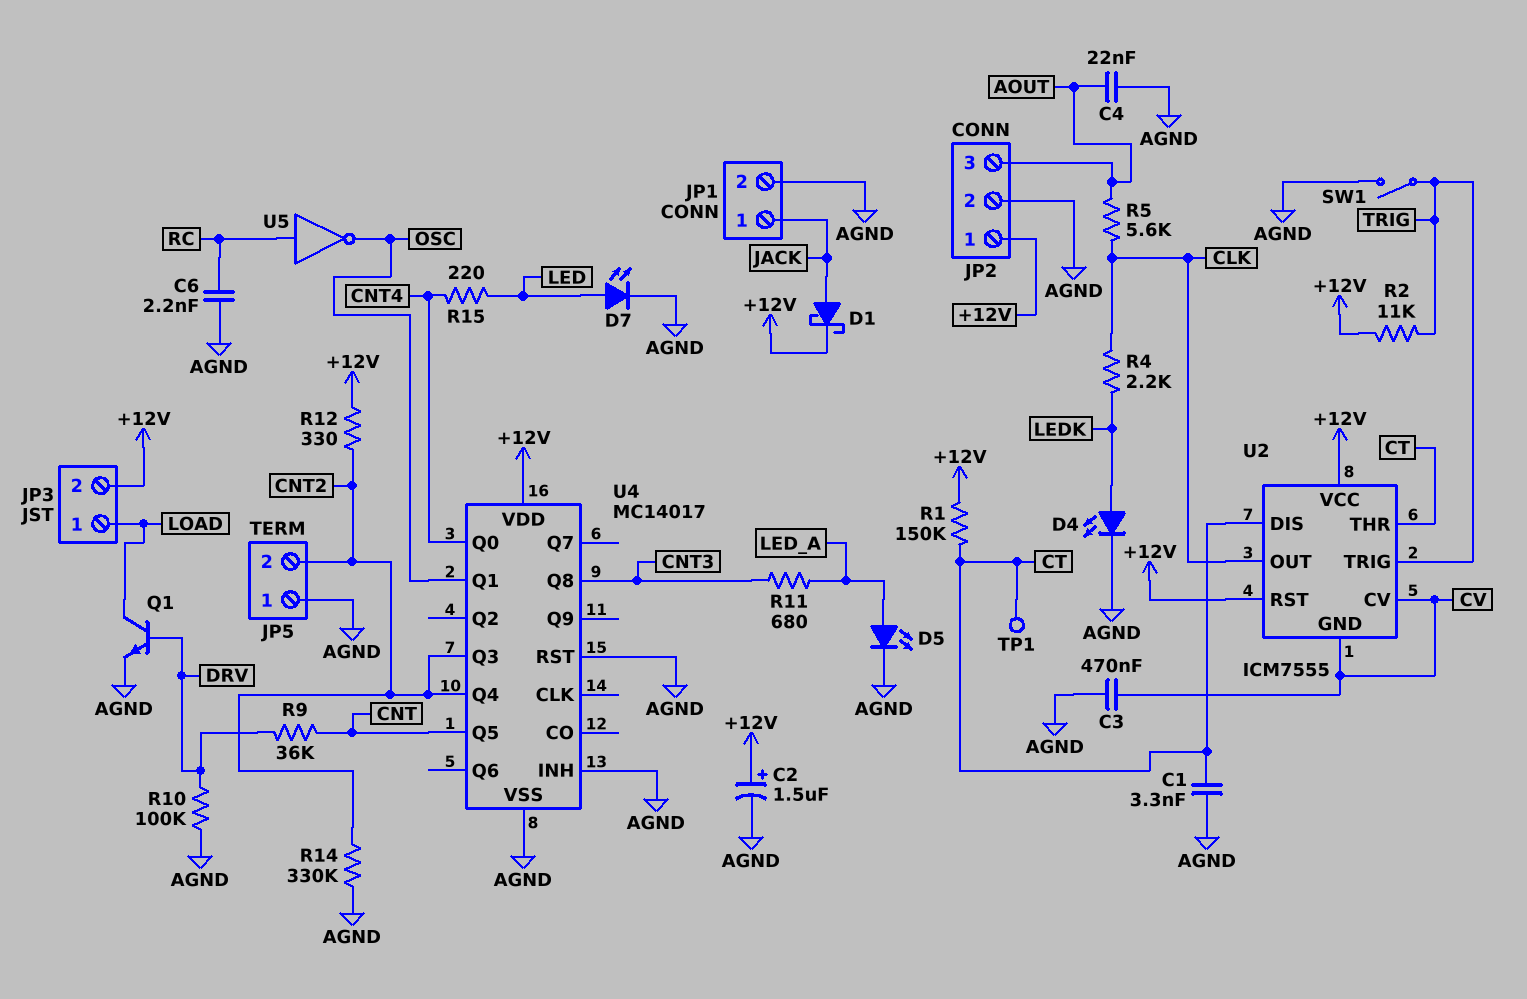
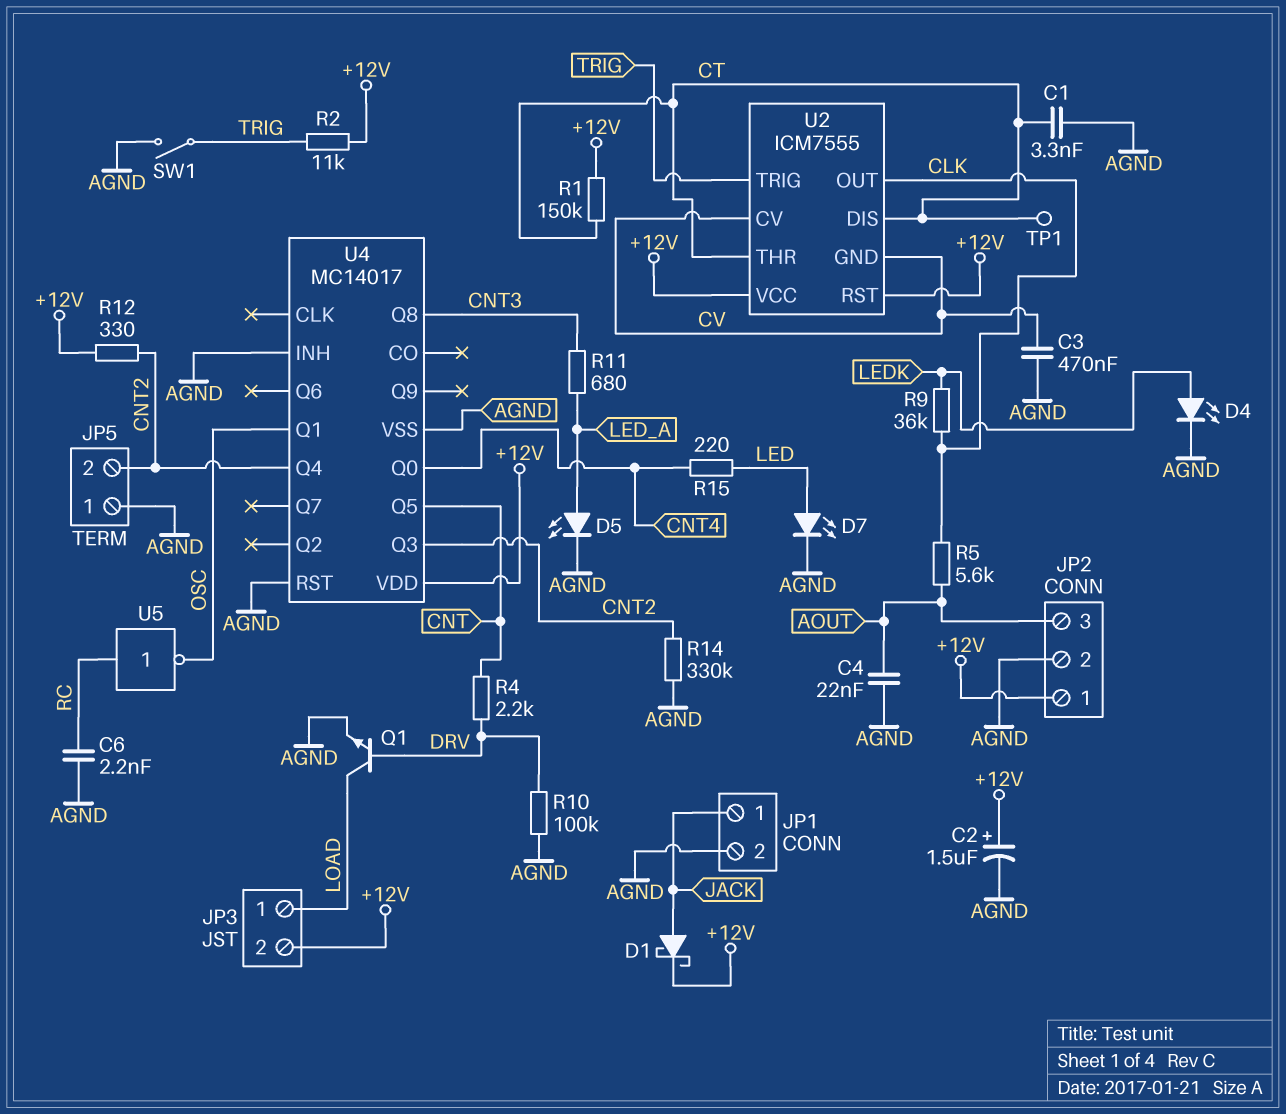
R4: 2.2k (CLK, LEDK) -> 2.2k (CNT, DRV)
R9: 36k (CNT, DRV) -> 36k (CLK, LEDK)

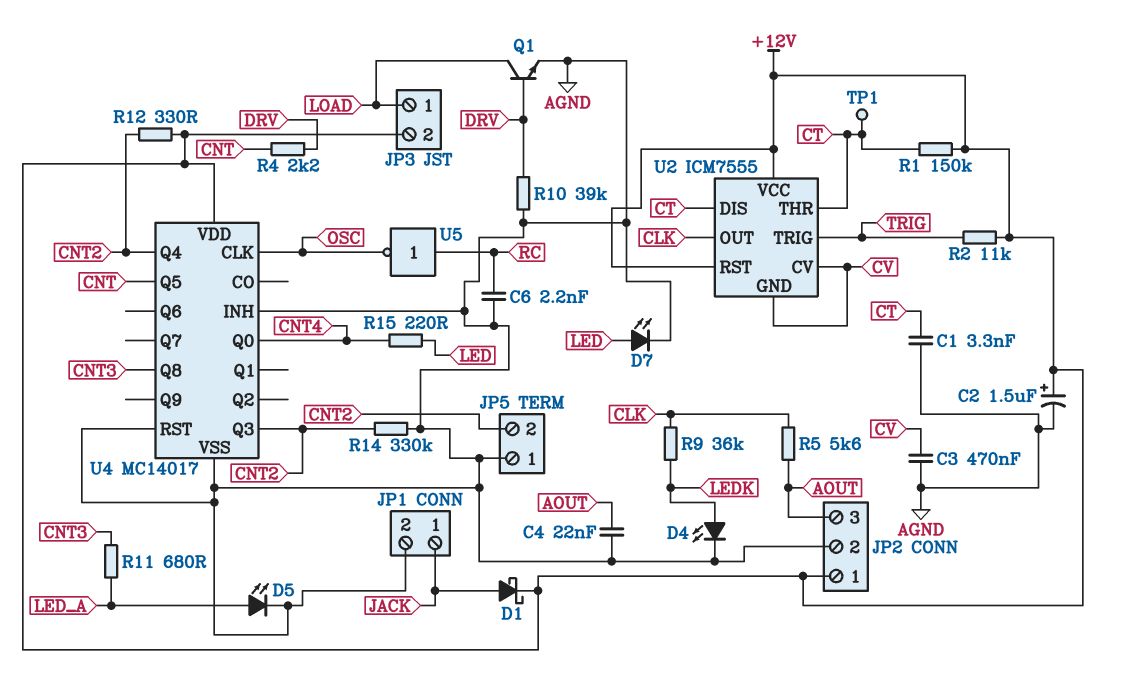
R10: 100k (AGND, DRV) -> 39k (AGND, DRV)
SW1: switch (AGND, TRIG) -> none
U4 pin CLK: none -> OSC
U4 pin Q1: OSC -> none

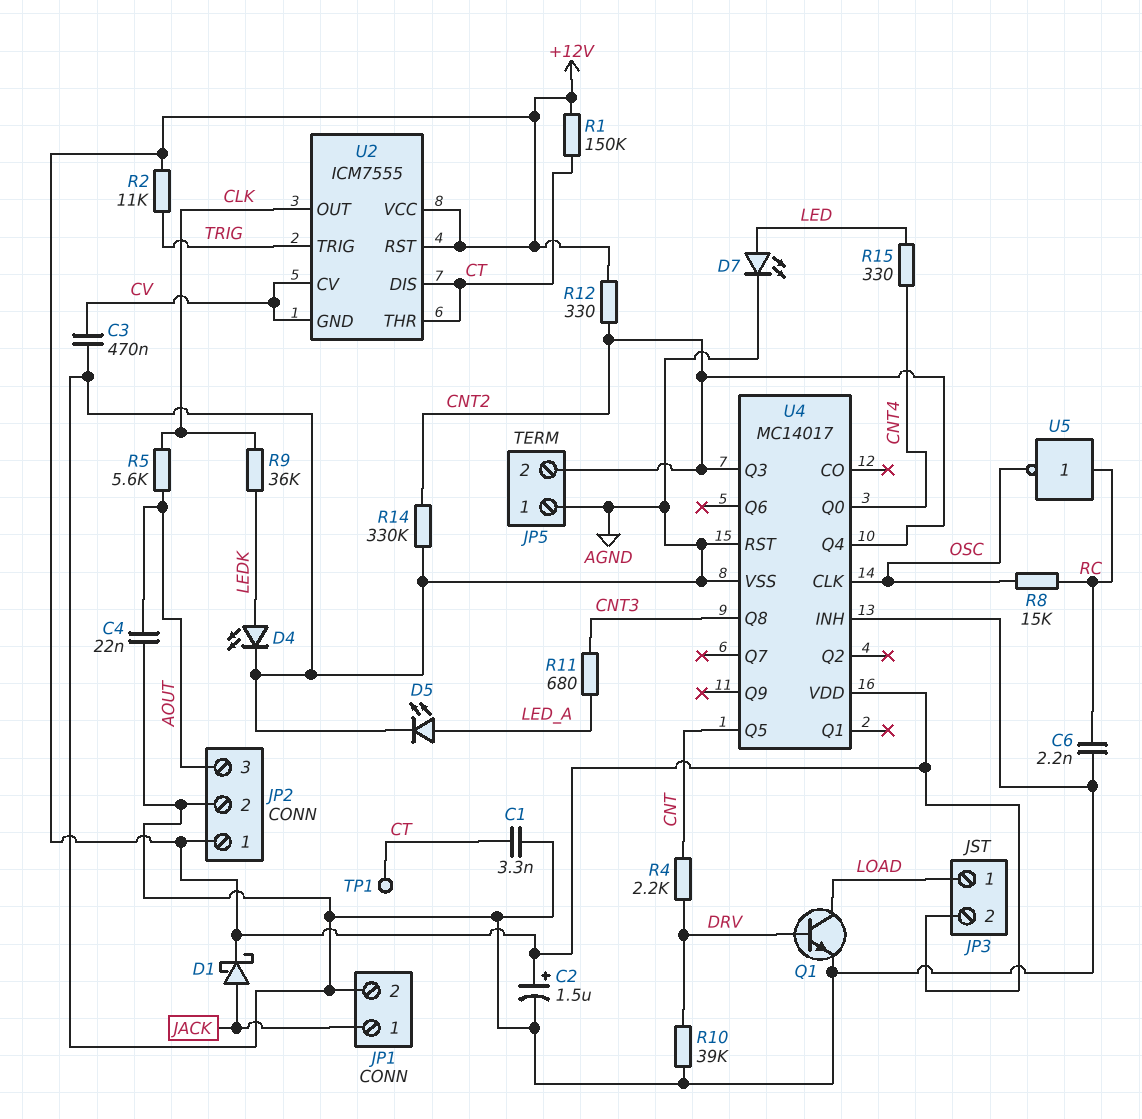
R8: none -> 15k (OSC, RC)
R15: 220 (CNT4, LED) -> 330 (CNT4, LED)

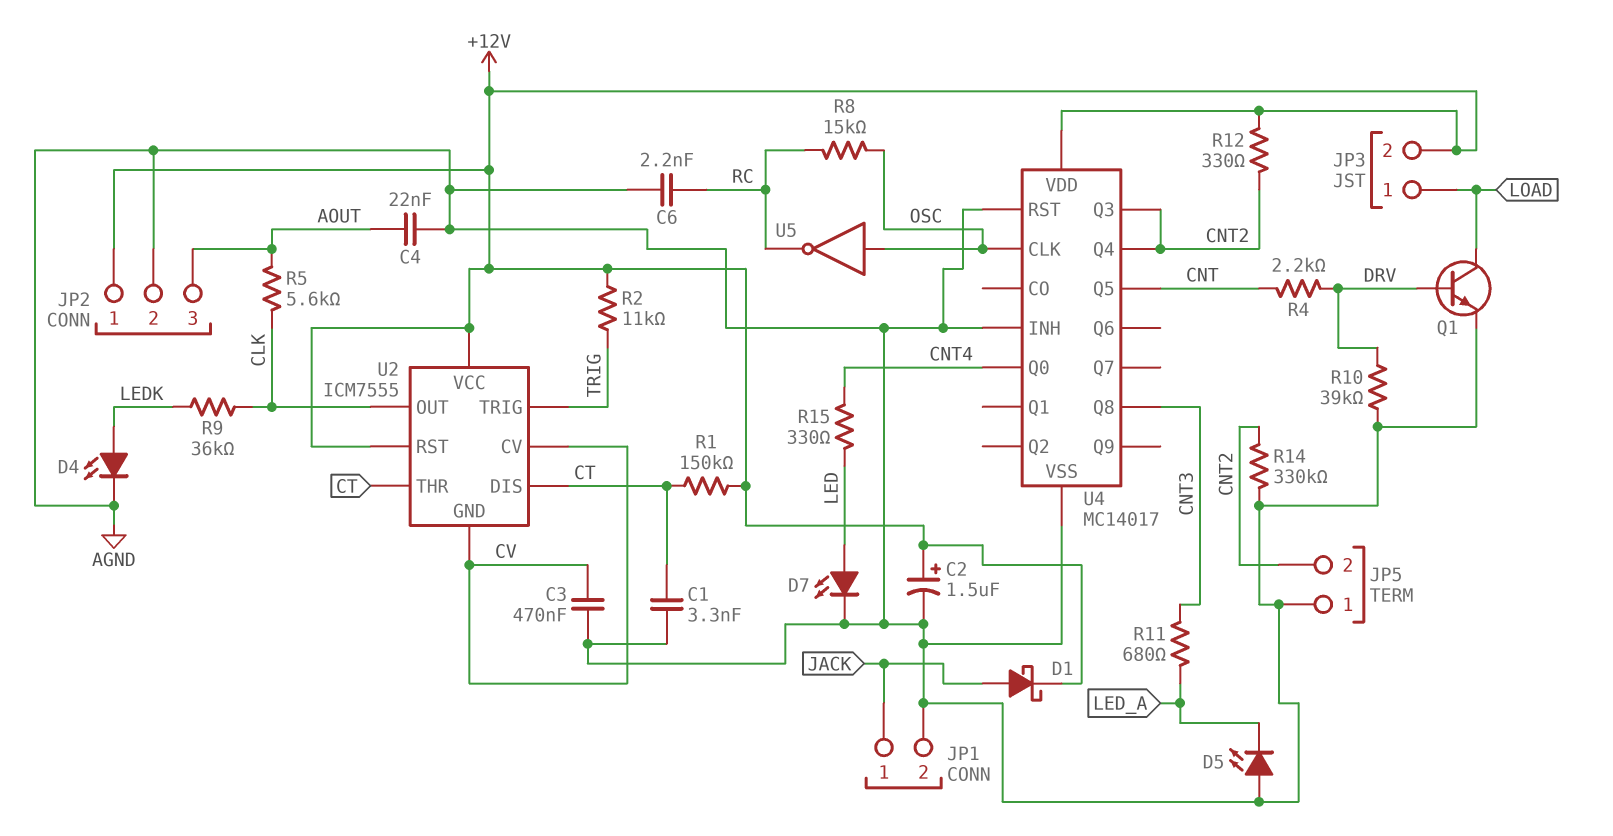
D5: LED (A LED_A, K AGND) -> LED (A AGND, K LED_A)
TP1: test point (CT) -> none
U5: NOT (in RC, out OSC) -> NOT (in OSC, out RC)

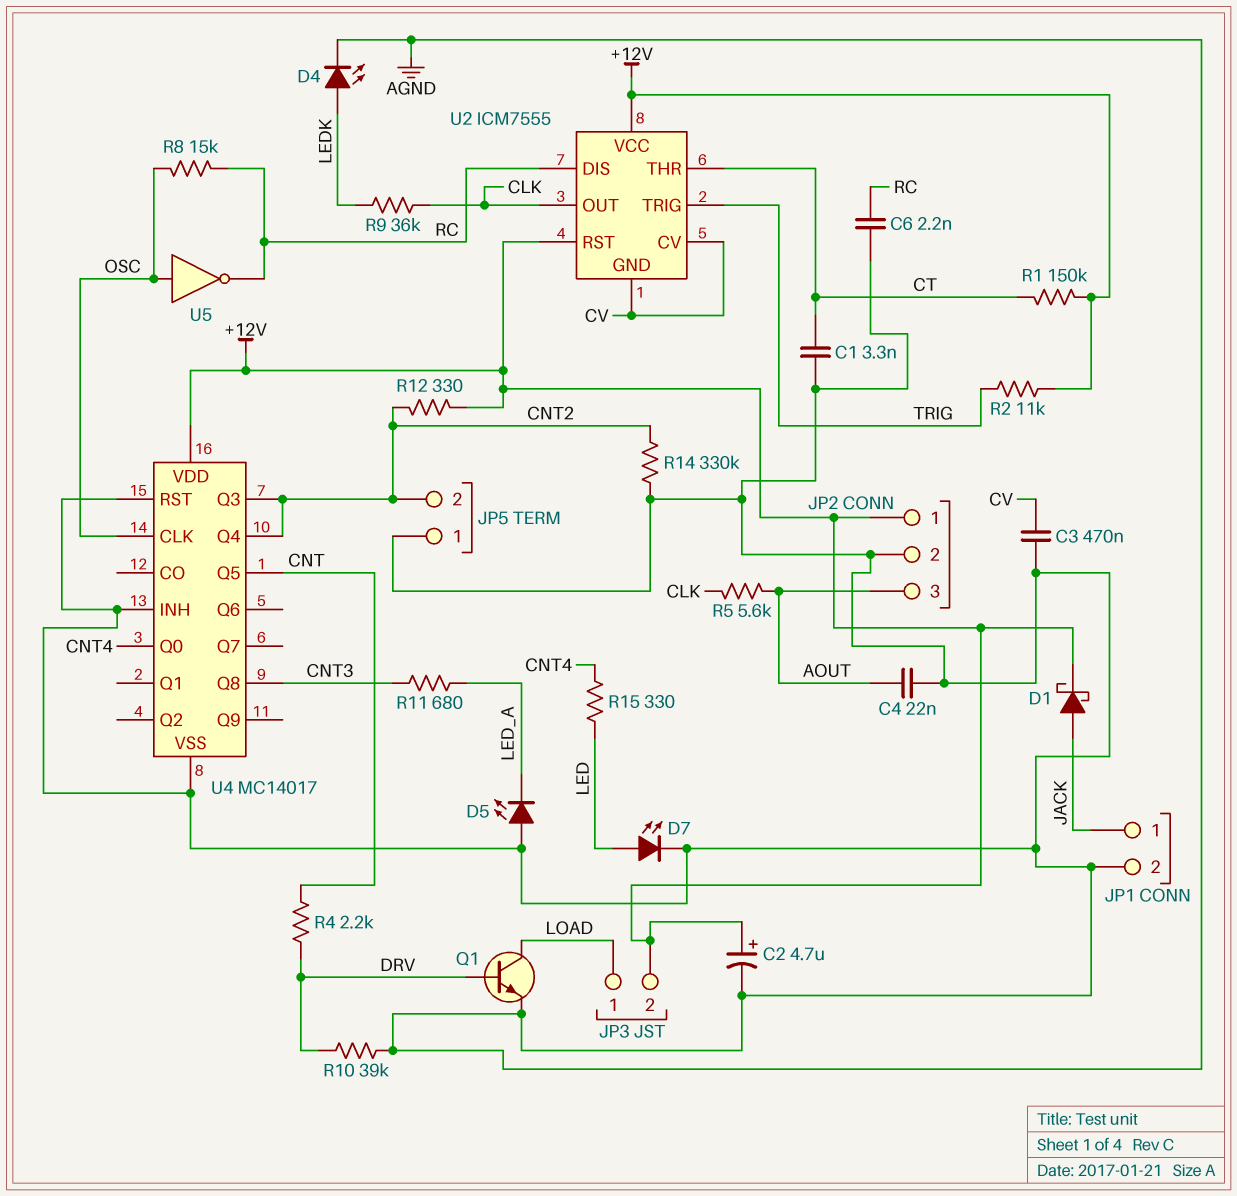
C2: 1.5uF (plus +12V, minus AGND) -> 4.7uF (plus +12V, minus AGND)
U2 pin DIS: CT -> RC

